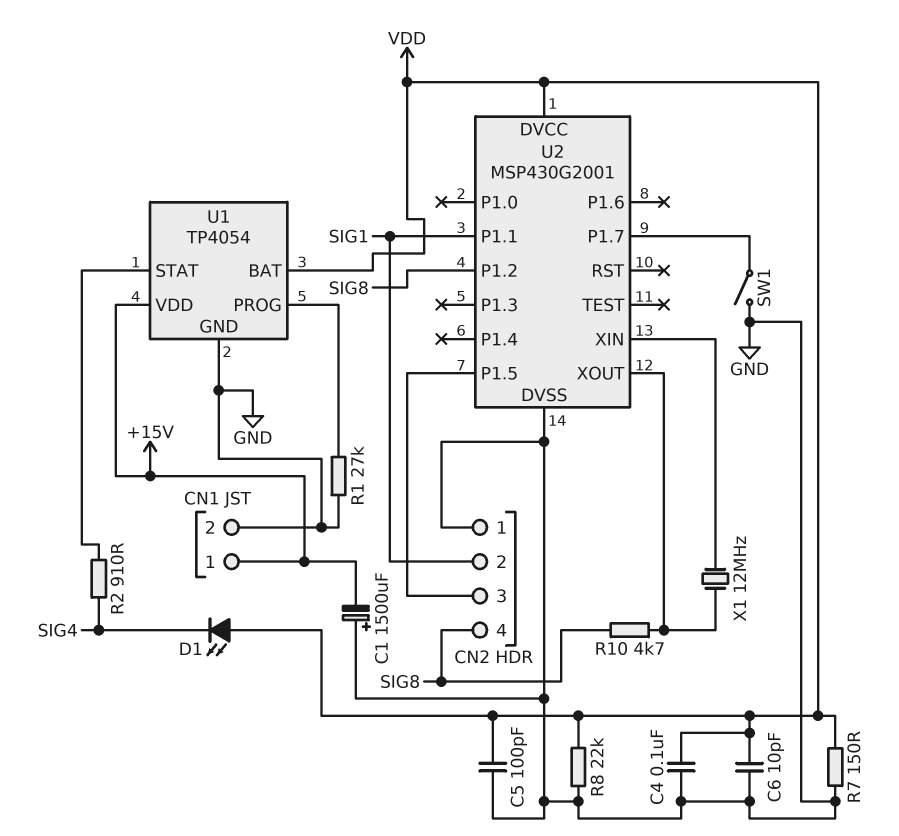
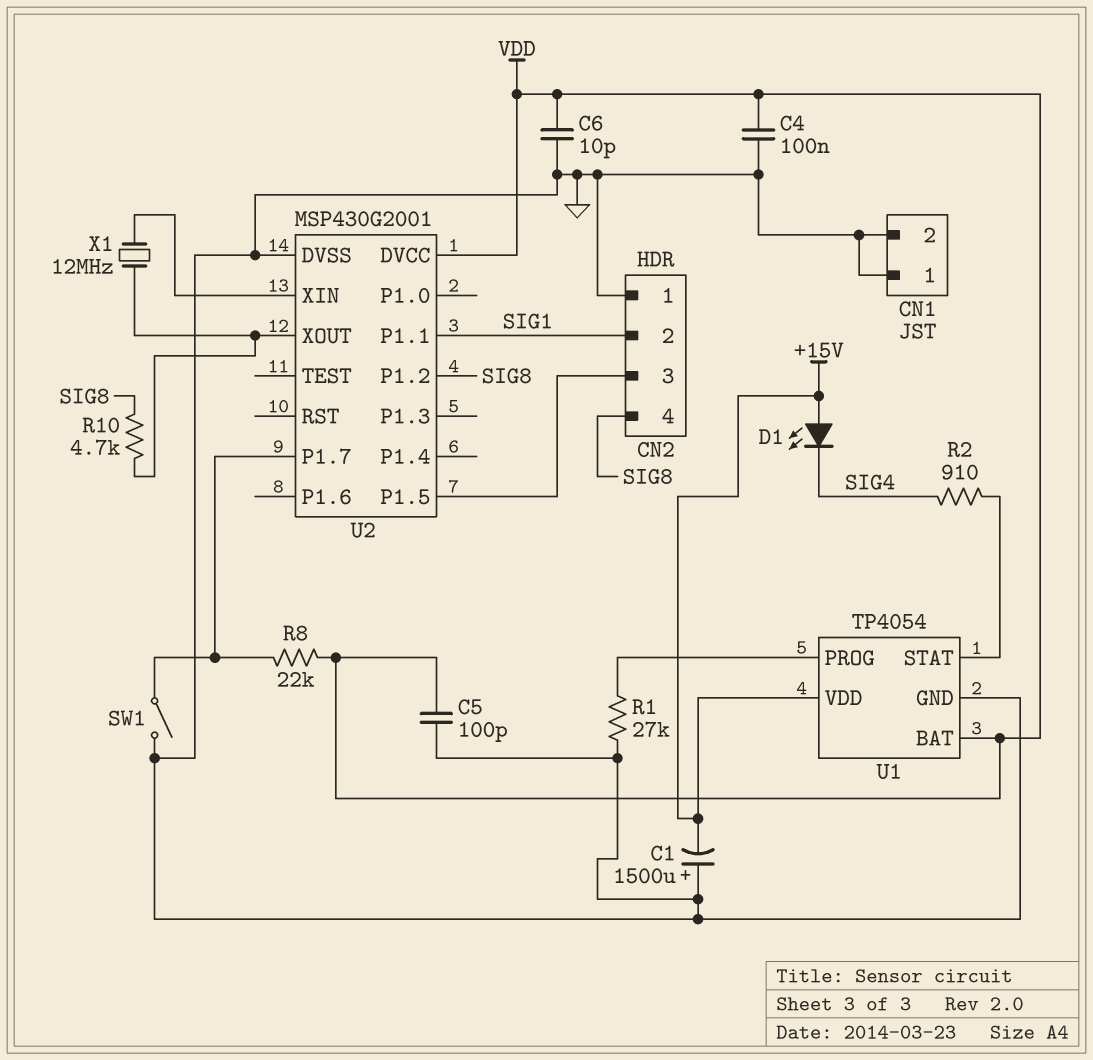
CN1 pin 1: +15V -> GND
D1: LED (A VDD, K SIG4) -> LED (A +15V, K SIG4)
R7: 150 (GND, VDD) -> none
R8: 22k (GND, VDD) -> 22k (U2/P1.7, VDD)

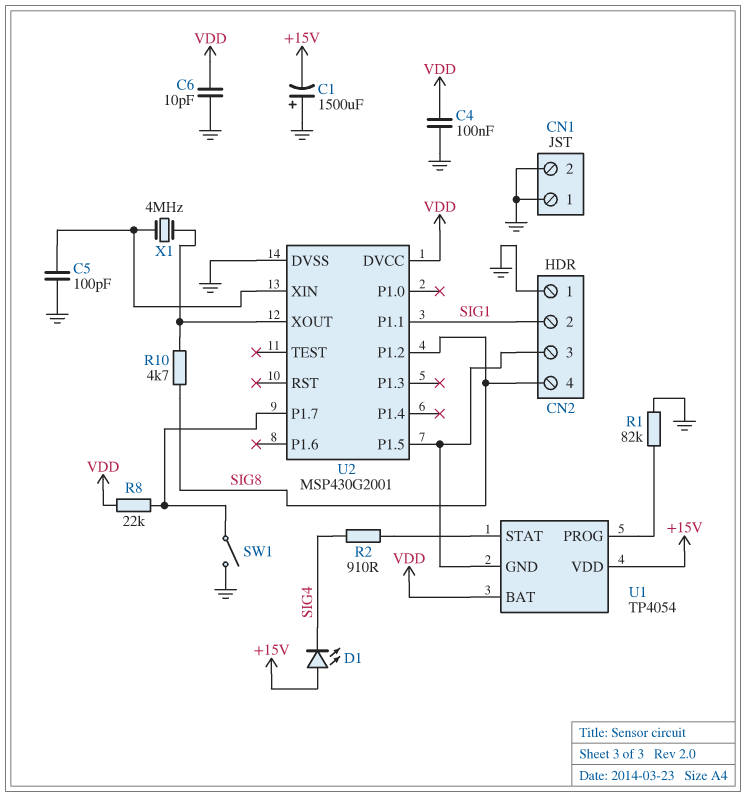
C5: 100pF (GND, VDD) -> 100pF (GND, U2/XIN)
R1: 27k (GND, U1/PROG) -> 82k (GND, U1/PROG)
U1 pin GND: GND -> CN2/3
X1: 12MHz (U2/XIN, U2/XOUT) -> 4MHz (U2/XIN, U2/XOUT)

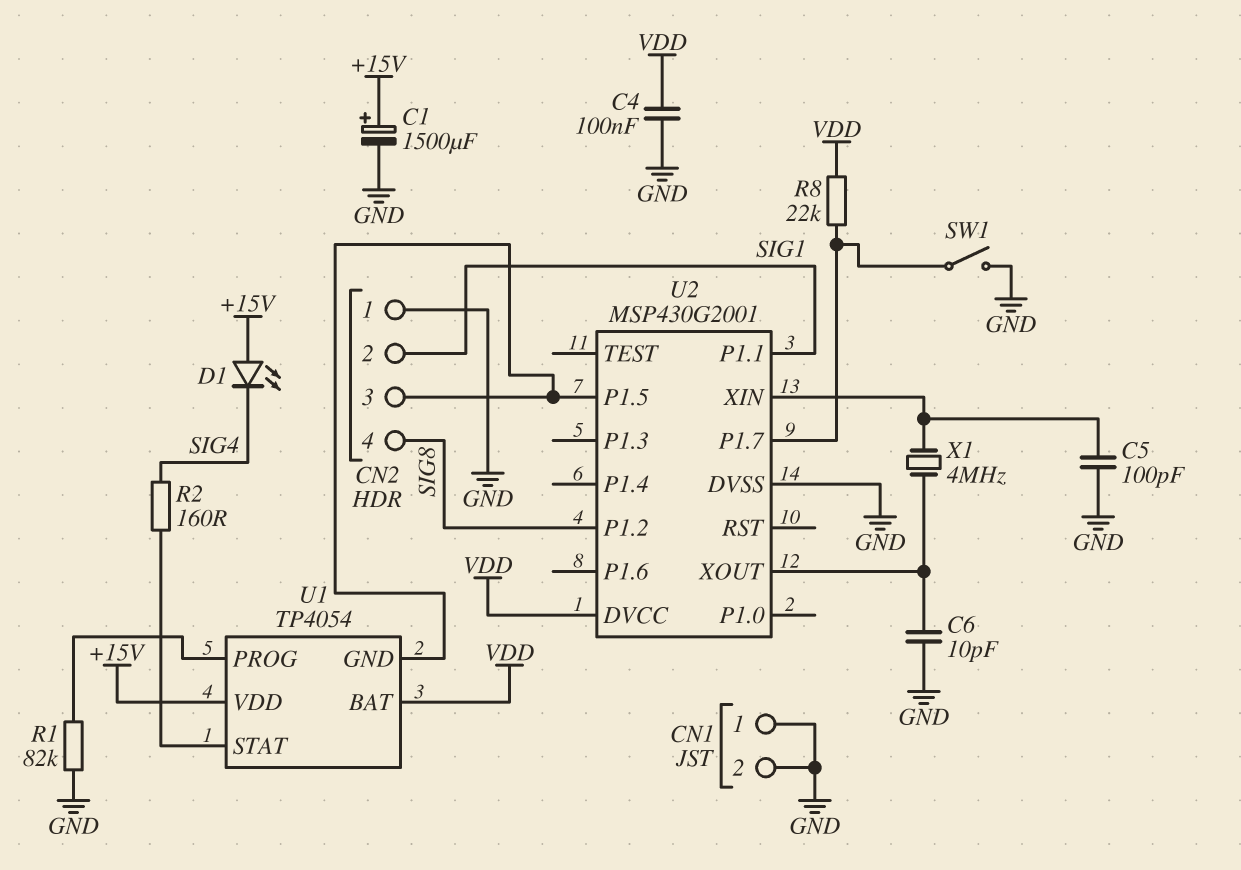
C1: 1500uF (plus GND, minus +15V) -> 1500uF (plus +15V, minus GND)
C6: 10pF (GND, VDD) -> 10pF (GND, U2/XOUT)
R2: 910 (SIG4, U1/STAT) -> 160 (SIG4, U1/STAT)
R10: 4.7k (SIG8, U2/XOUT) -> none

